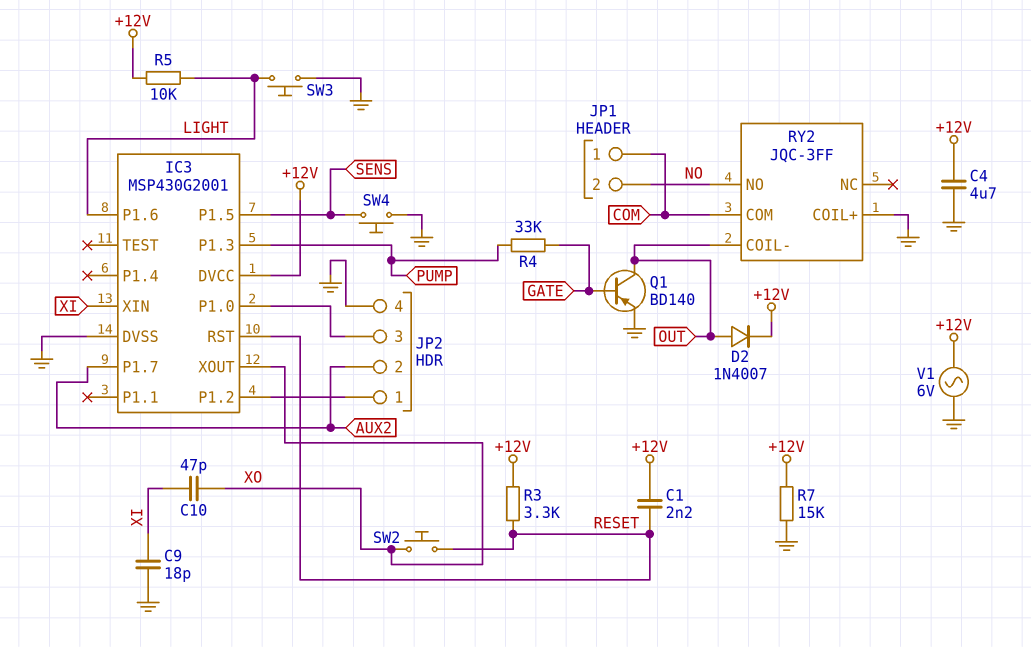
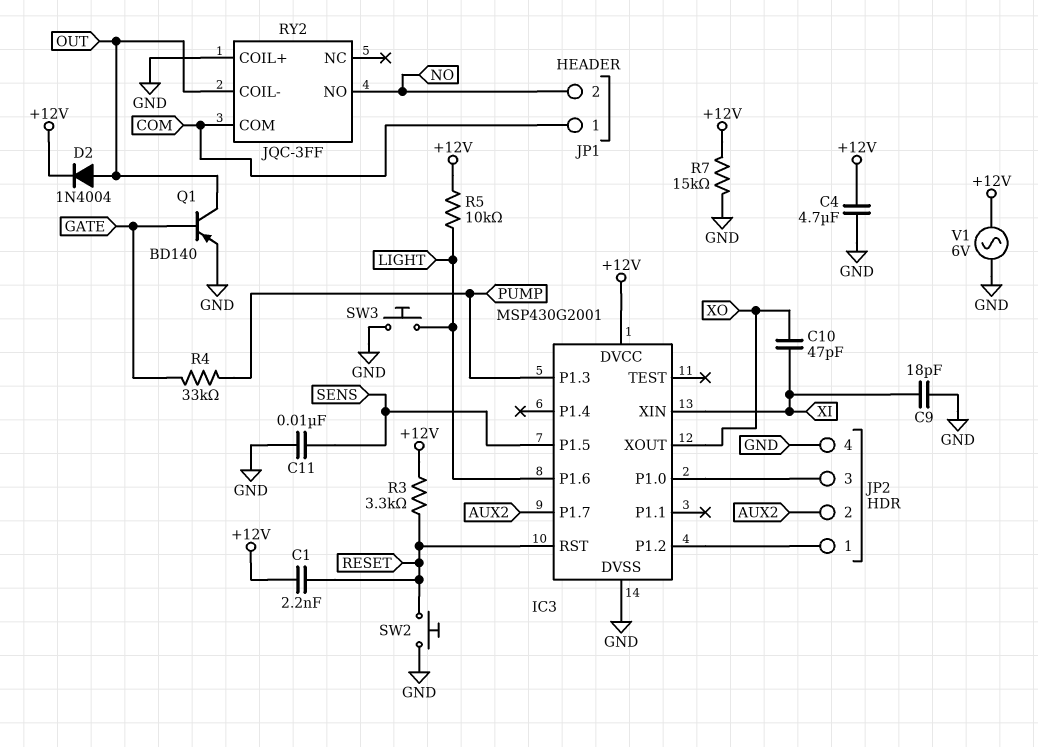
C11: none -> 10nF (GND, SENS)
D2: diode 1N4007 (A OUT, K +12V) -> diode 1N4004 (A OUT, K +12V)
SW2: button (RESET, XO) -> button (GND, RESET)
SW4: button (GND, SENS) -> none

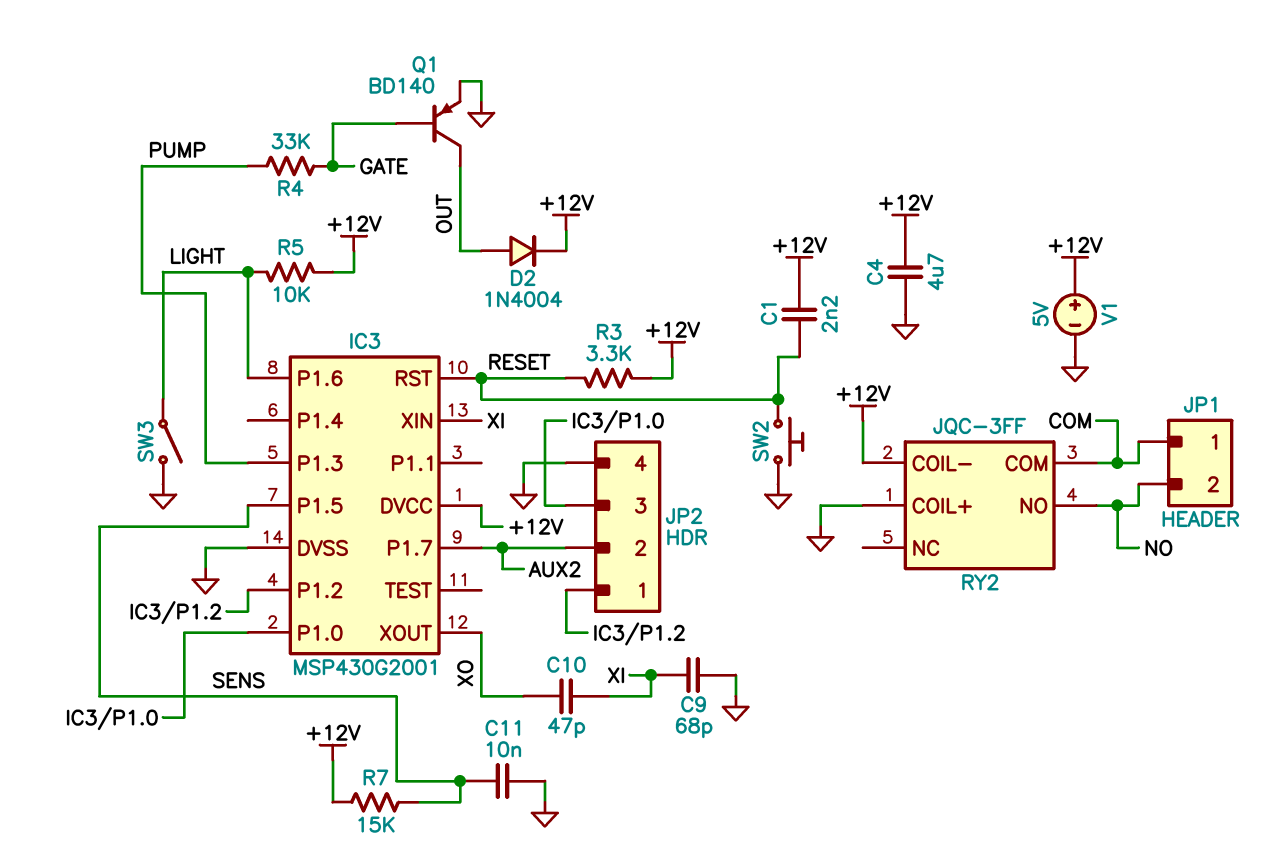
C9: 18pF (GND, XI) -> 68pF (GND, XI)
R7: 15k (+12V, GND) -> 15k (+12V, SENS)
RY2 pin COIL-: OUT -> +12V
SW3: button (GND, LIGHT) -> switch (GND, LIGHT)
V1: AC 6V (+12V, GND) -> 5V (plus +12V, minus GND)

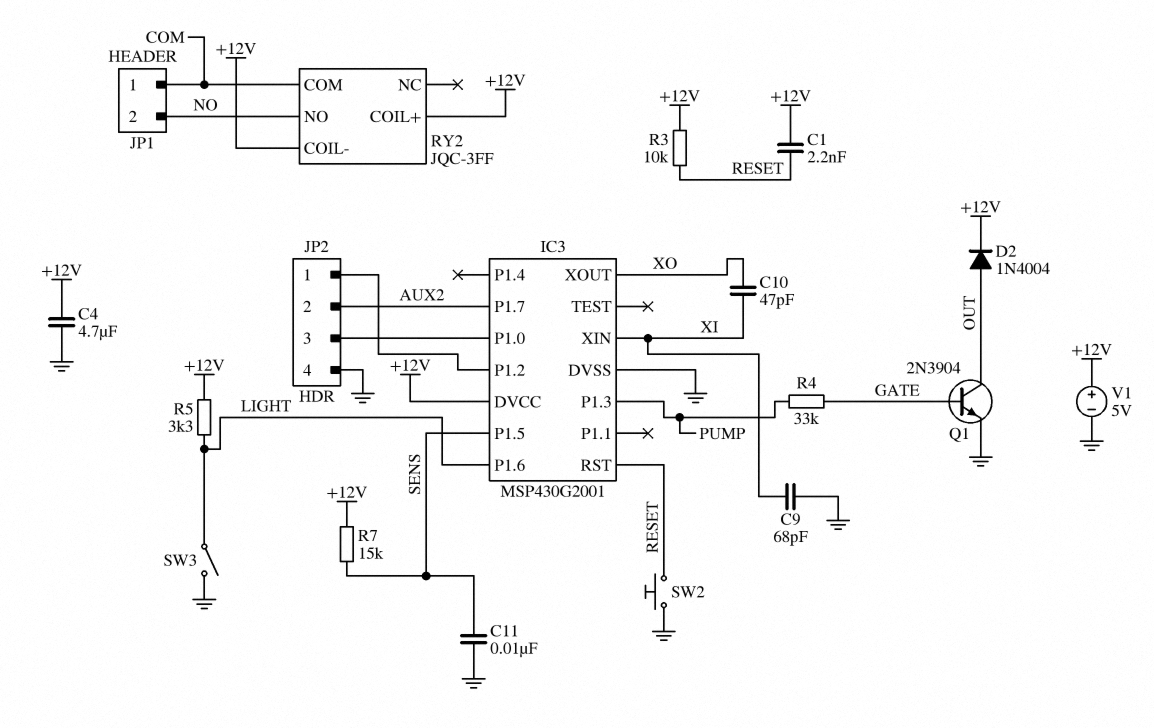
Q1: PNP BD140 (B GATE, C OUT, E GND) -> NPN 2N3904 (B GATE, C OUT, E GND)
R3: 3.3k (+12V, RESET) -> 10k (+12V, RESET)
R5: 10k (+12V, LIGHT) -> 3.3k (+12V, LIGHT)
RY2 pin COIL+: GND -> +12V

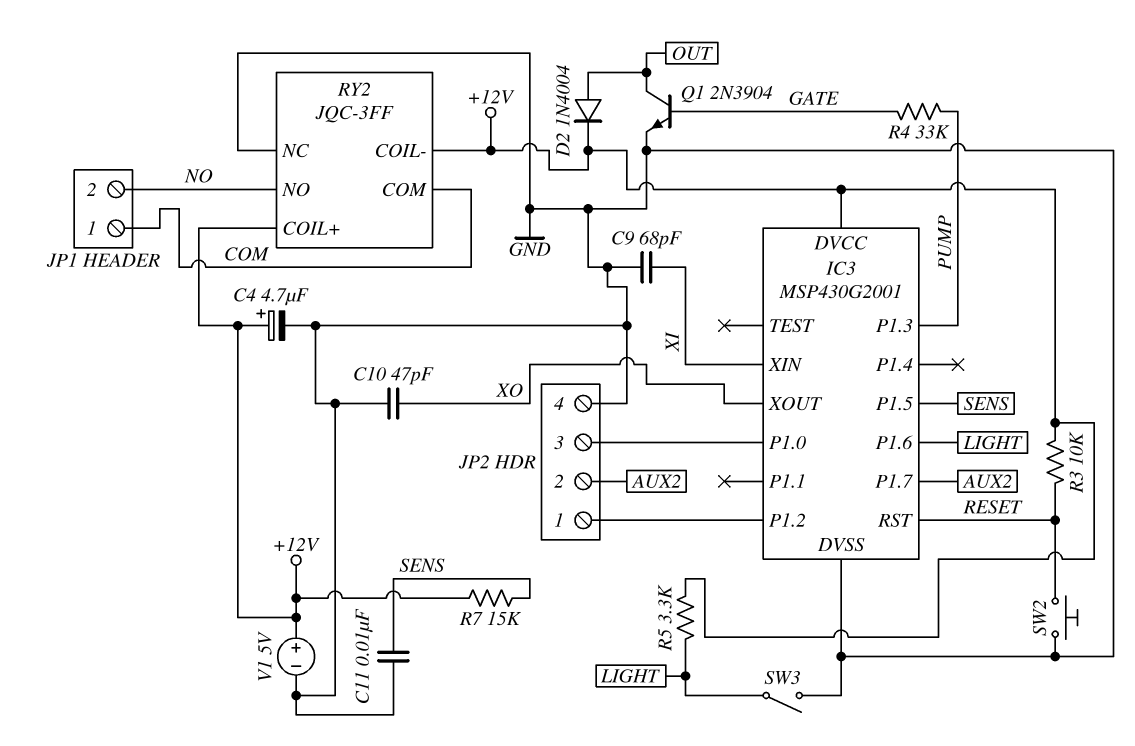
C1: 2.2nF (+12V, RESET) -> none
C4: 4.7uF (+12V, GND) -> 4.7uF (plus +12V, minus GND)
C10: 47pF (XI, XO) -> 47pF (GND, XO)
RY2 pin NC: none -> GND

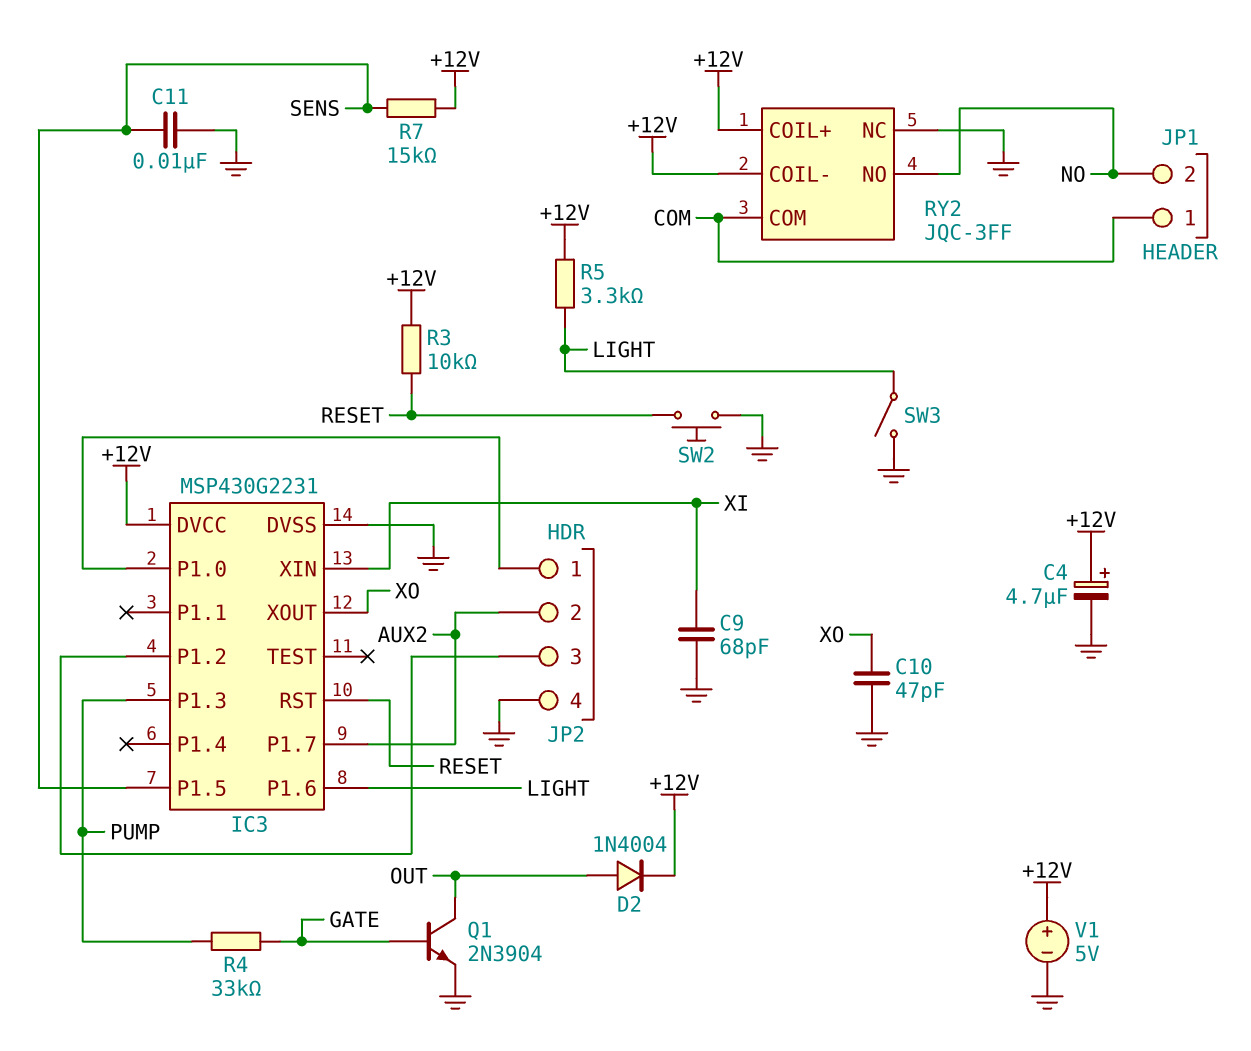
IC3: MSP430G2001 -> MSP430G2231
JP2 pin 1: IC3/P1.2 -> IC3/P1.0
JP2 pin 3: IC3/P1.0 -> IC3/P1.2

